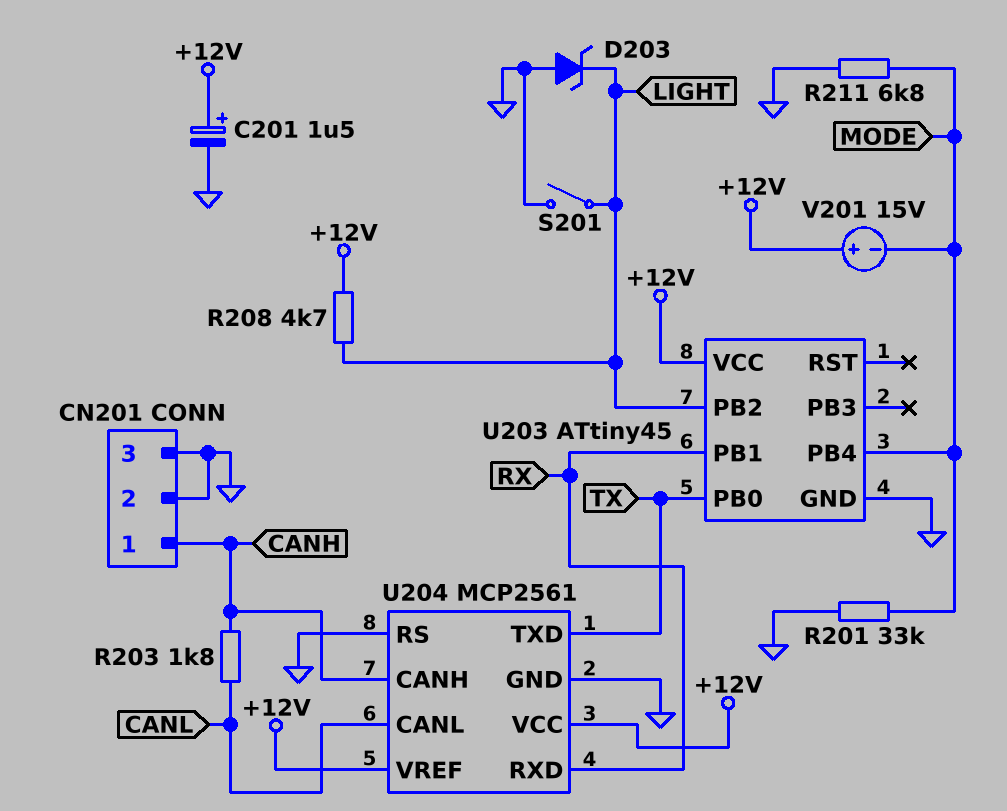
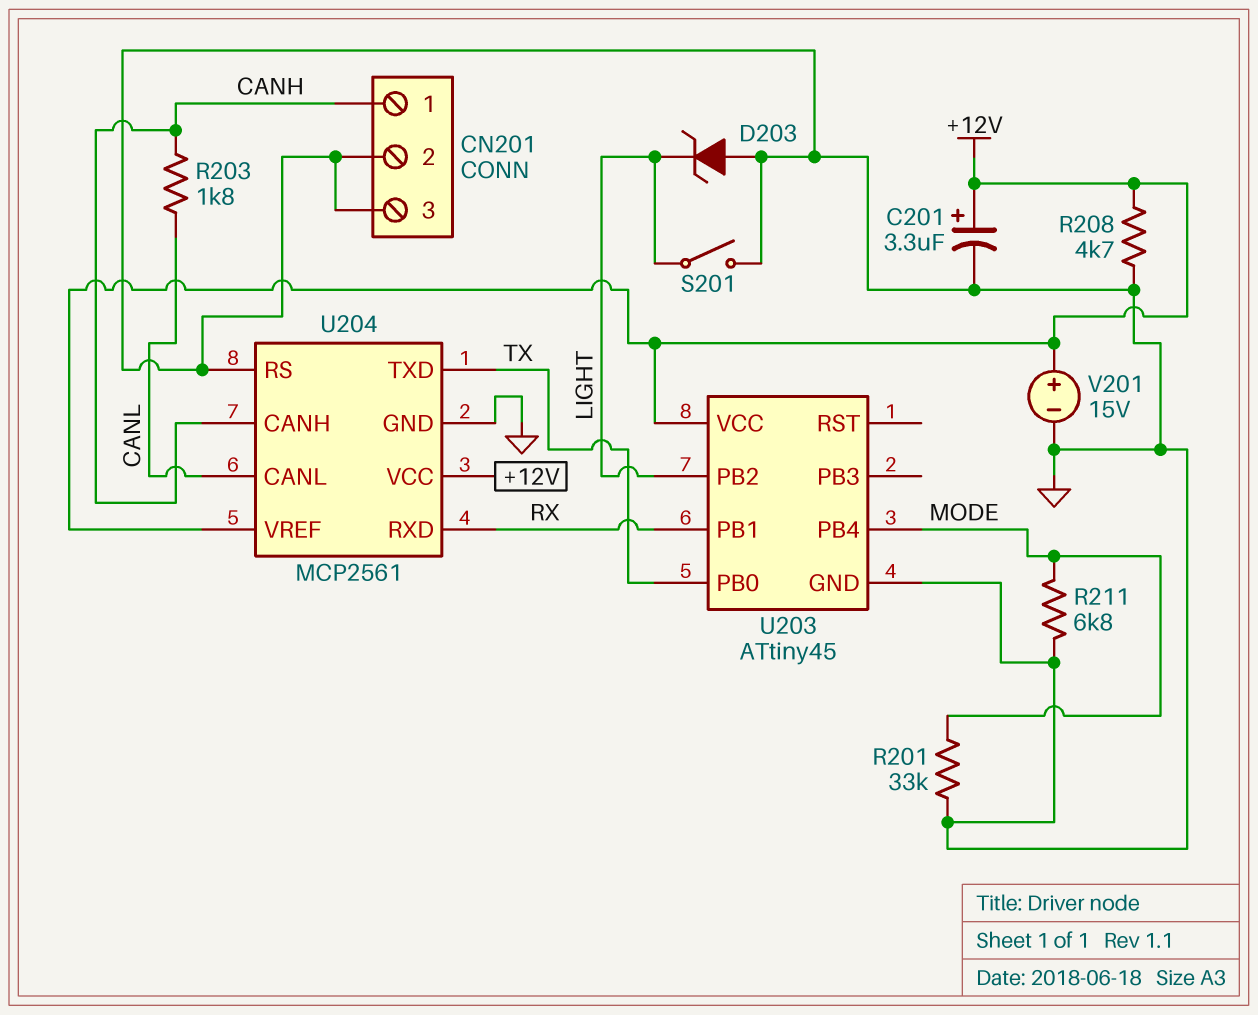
C201: 1.5uF (plus +12V, minus GND) -> 3.3uF (plus +12V, minus GND)
R208: 4.7k (+12V, LIGHT) -> 4.7k (+12V, GND)
V201: 15V (plus +12V, minus MODE) -> 15V (plus +12V, minus GND)

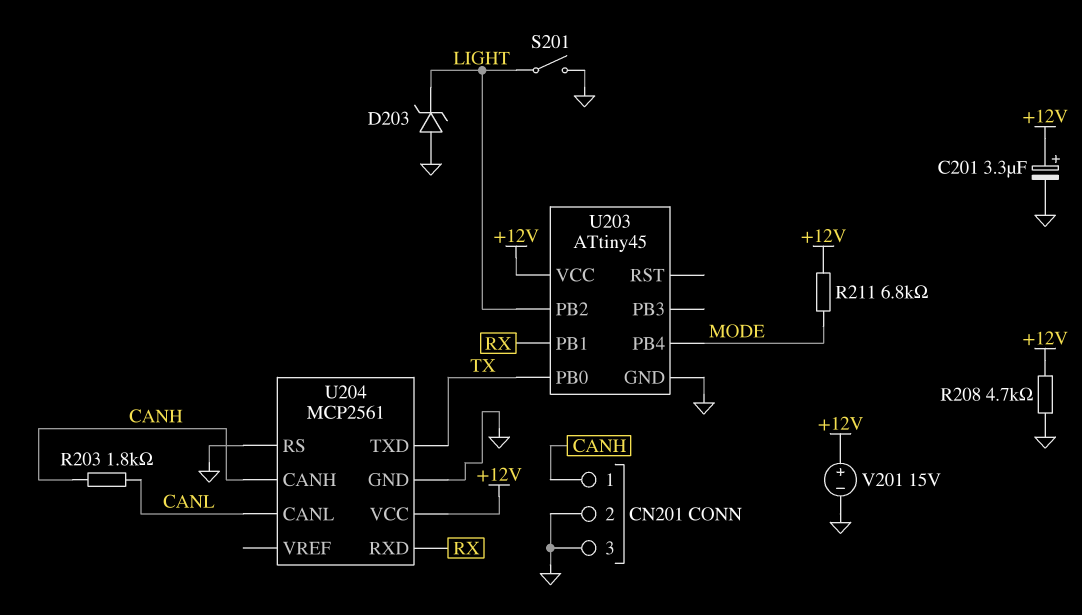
R201: 33k (GND, MODE) -> none
R211: 6.8k (GND, MODE) -> 6.8k (+12V, MODE)
U204 pin VREF: +12V -> none

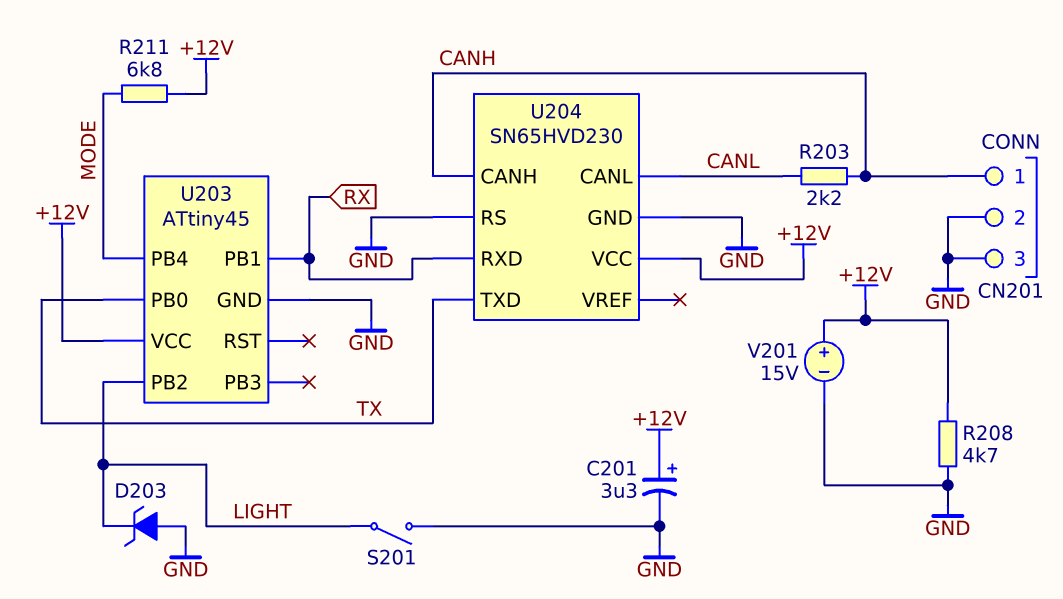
R203: 1.8k (CANH, CANL) -> 2.2k (CANH, CANL)
U204: MCP2561 -> SN65HVD230

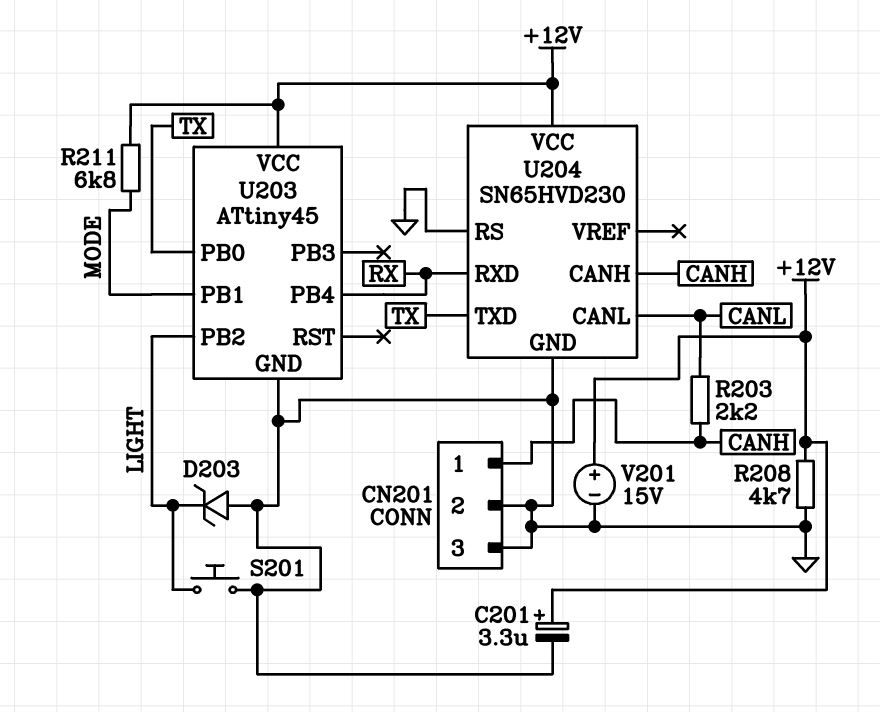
S201: switch (GND, LIGHT) -> button (GND, LIGHT)
U203 pin PB1: RX -> MODE
U203 pin PB4: MODE -> RX

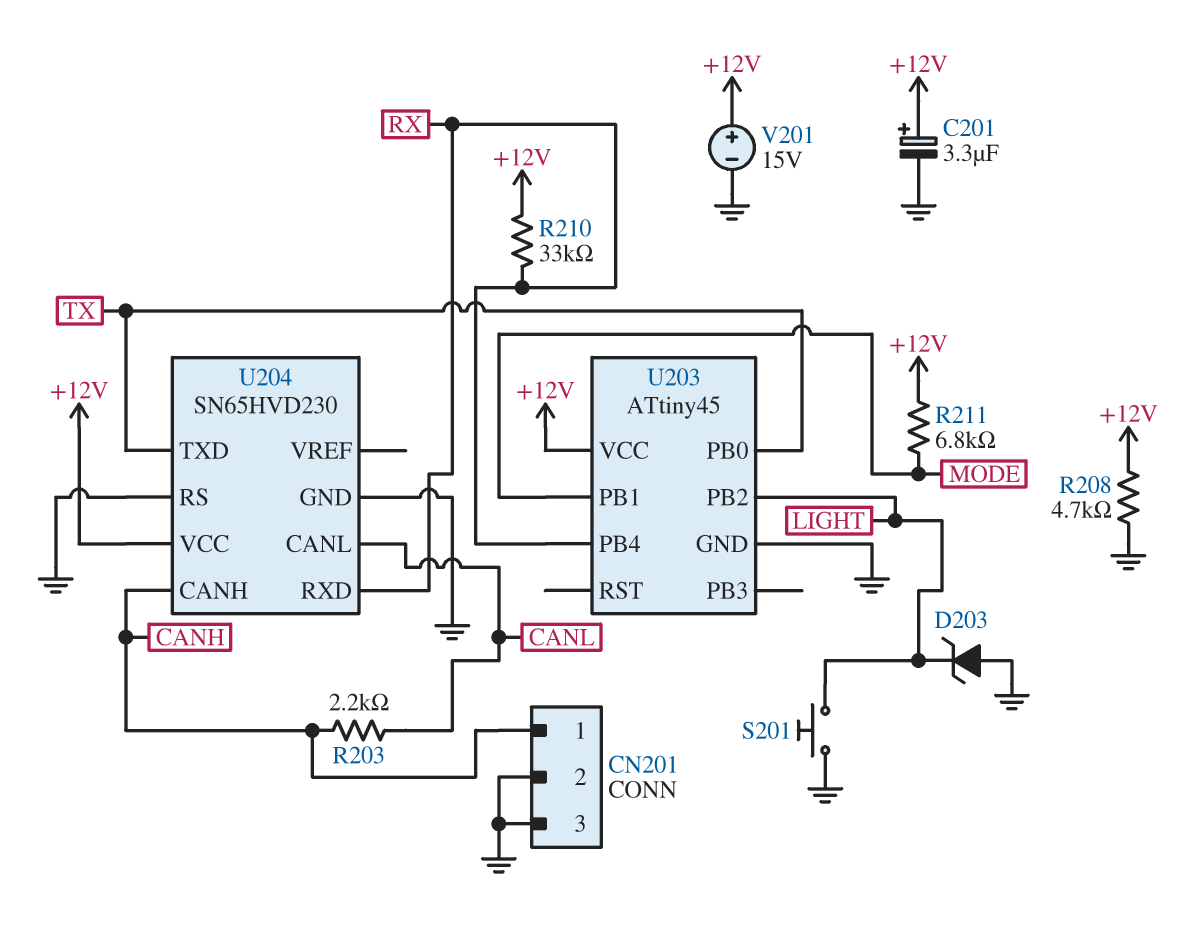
R210: none -> 33k (+12V, RX)

